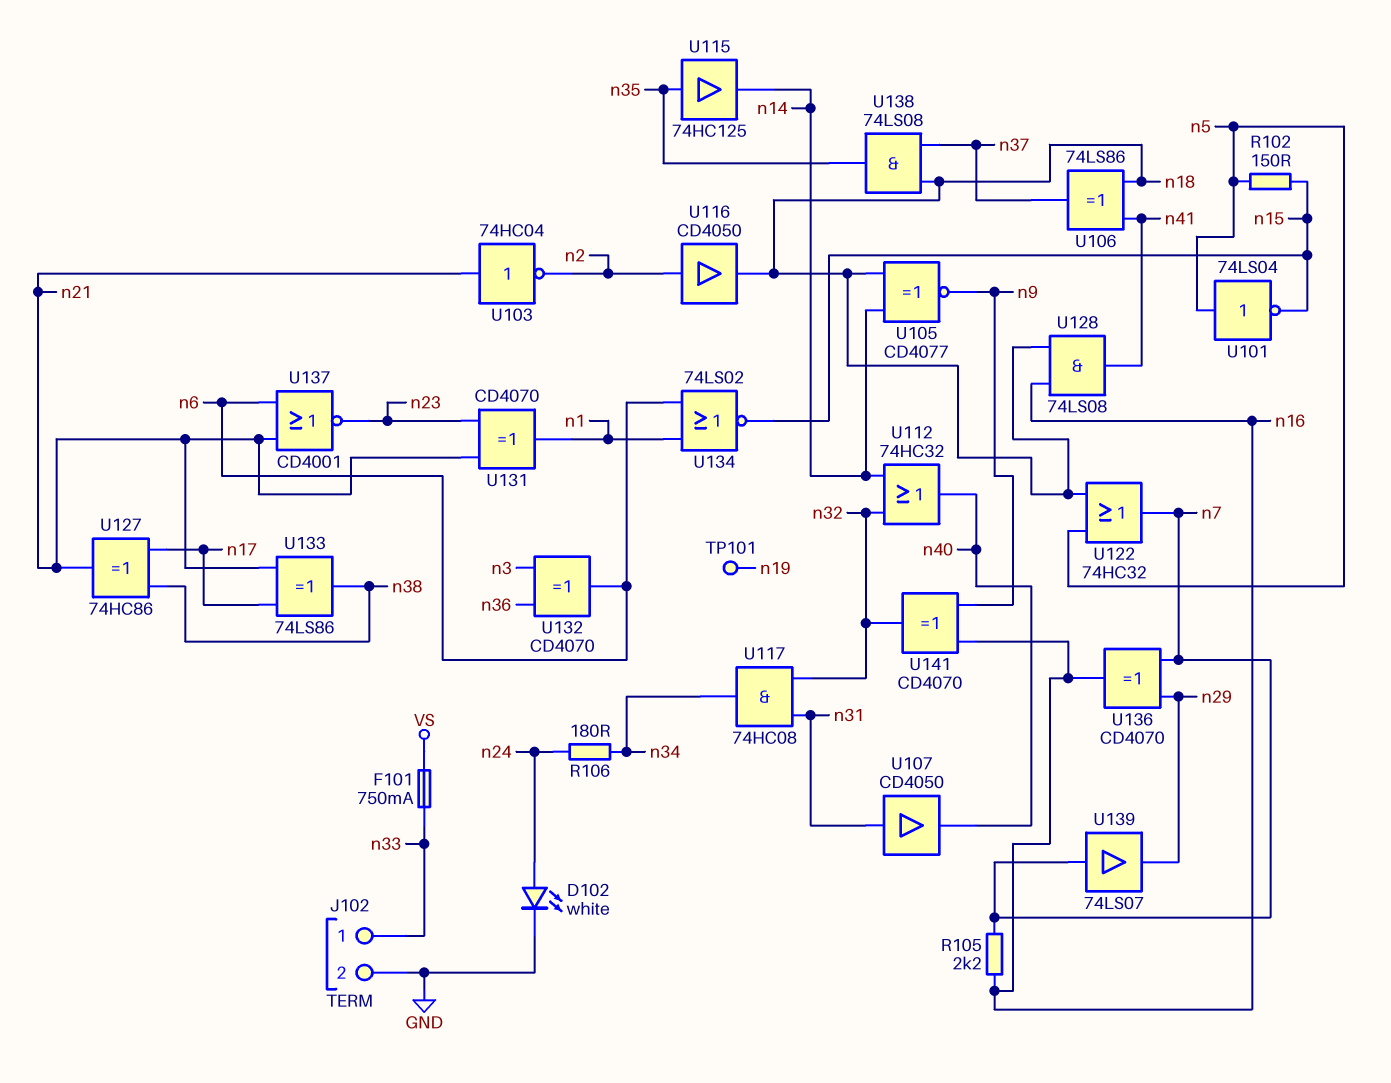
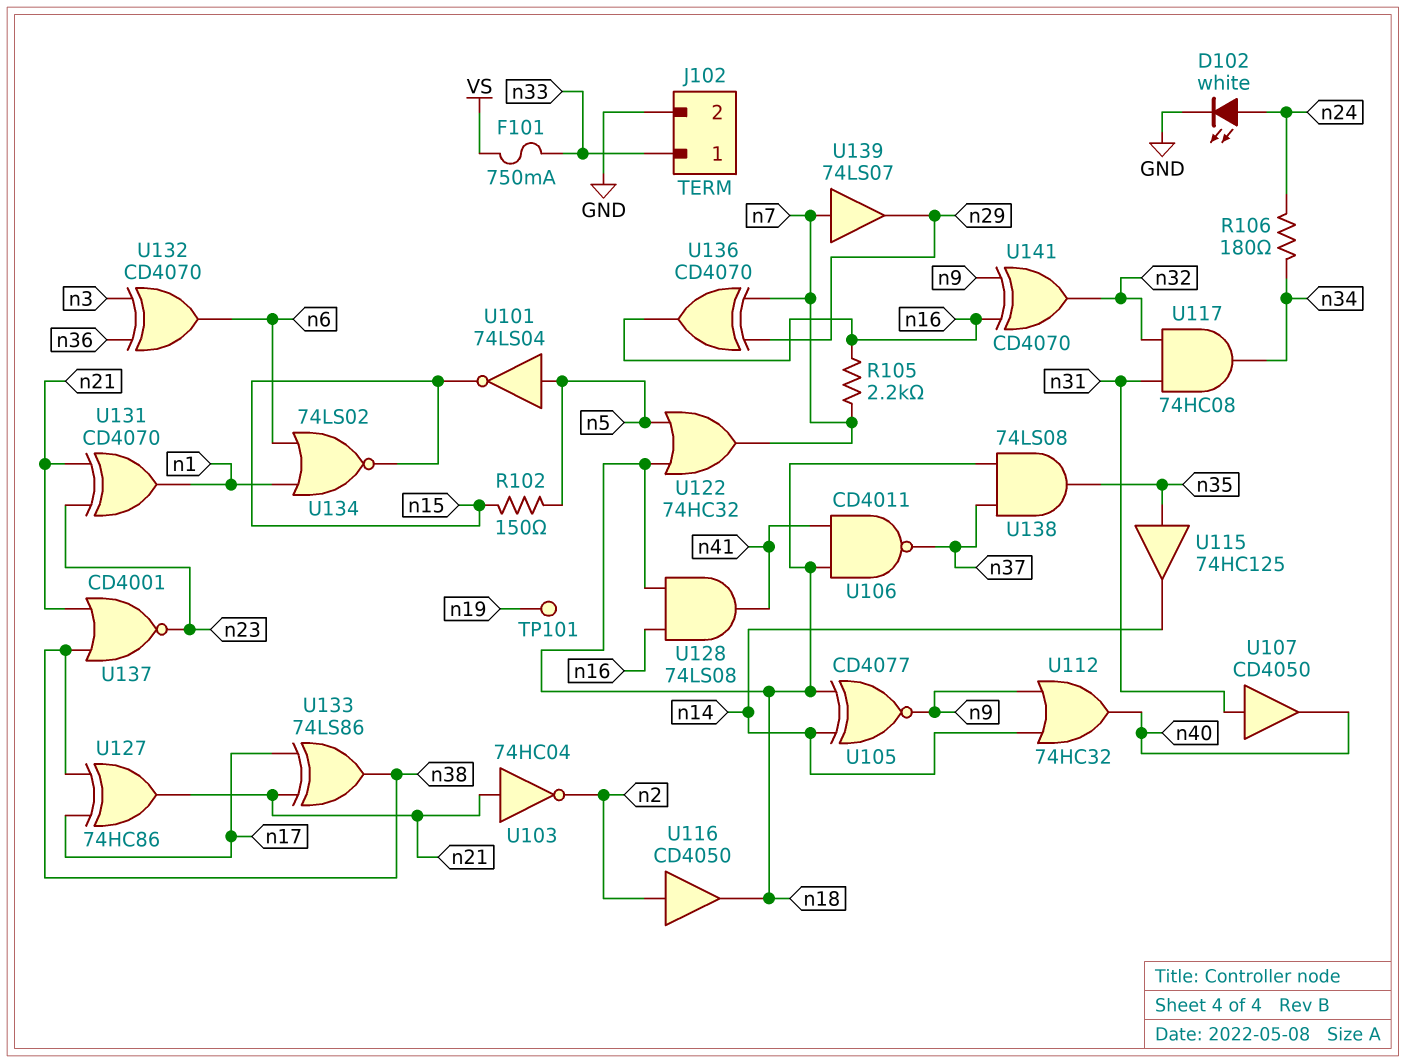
U106: XOR 74LS86 (in n18, in n41, out n37) -> NAND CD4011 (in n18, in n41, out n37)
U112: OR 74HC32 (in n14, in n32, out n40) -> OR 74HC32 (in n9, in n14, out n40)
U137: NOR CD4001 (in n6, in n21, out n23) -> NOR CD4001 (in n21, in n38, out n23)

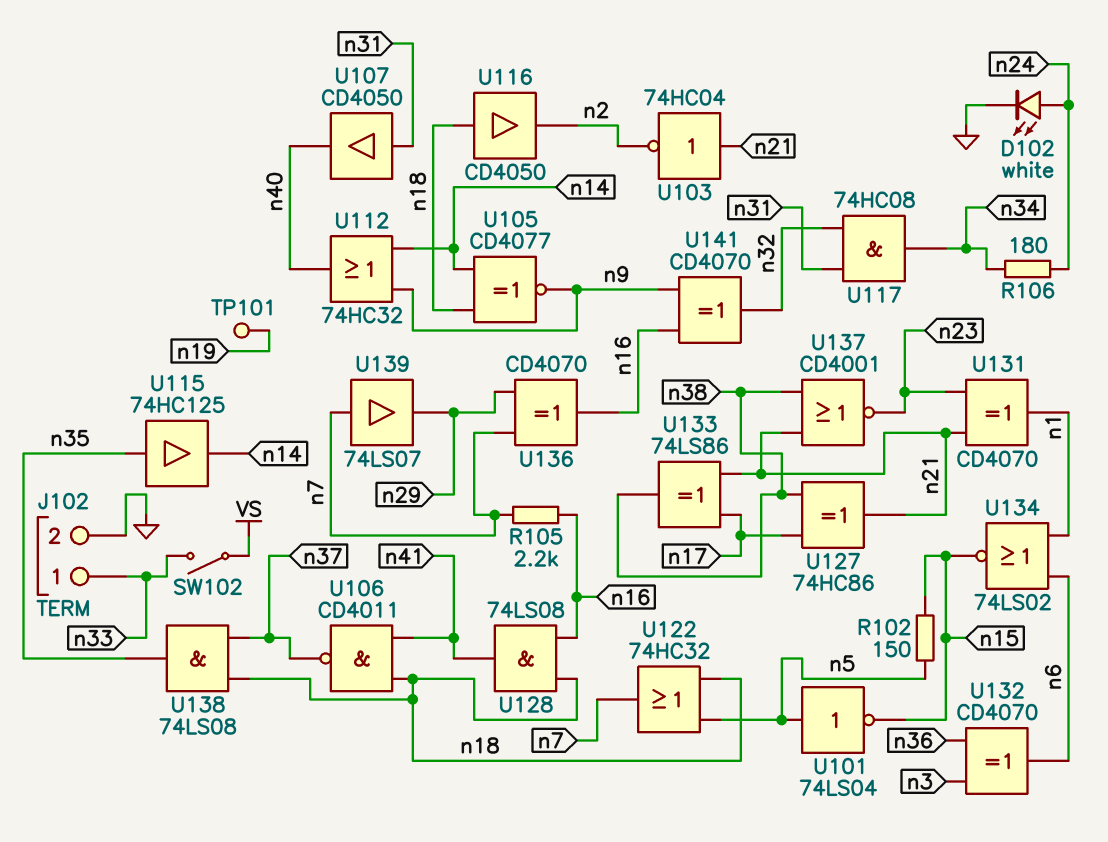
F101: 750mA (VS, n33) -> none
SW102: none -> switch (VS, n33)
U116: buffer CD4050 (in n2, out n18) -> buffer CD4050 (in n18, out n2)

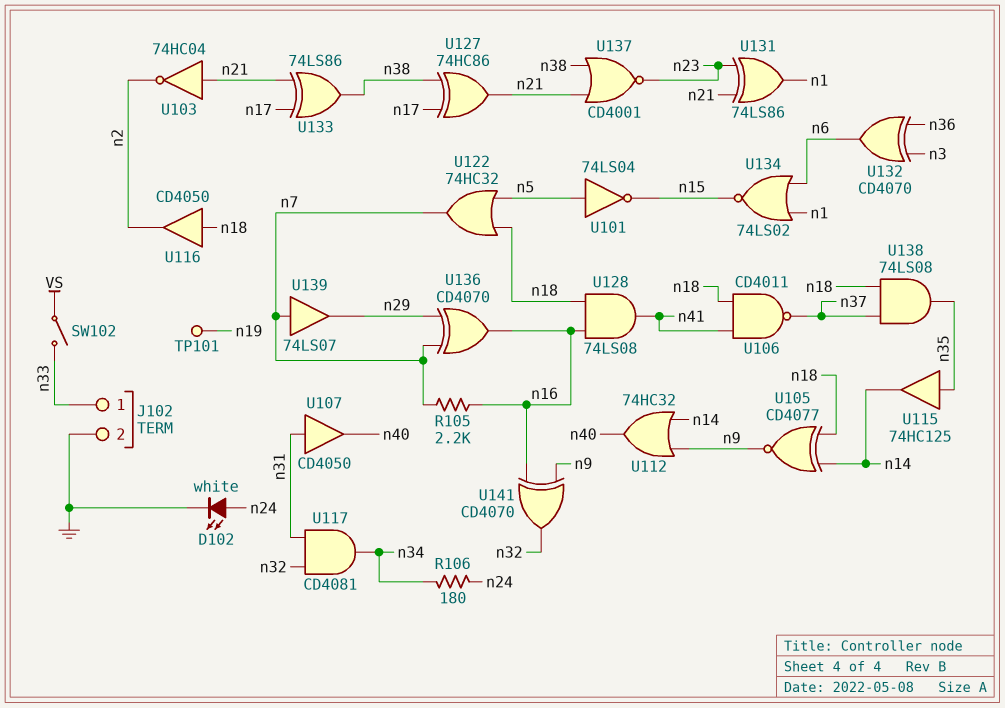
R102: 150 (n5, n15) -> none
U117: AND 74HC08 (in n31, in n32, out n34) -> AND CD4081 (in n31, in n32, out n34)
U131: XOR CD4070 (in n21, in n23, out n1) -> XOR 74LS86 (in n21, in n23, out n1)

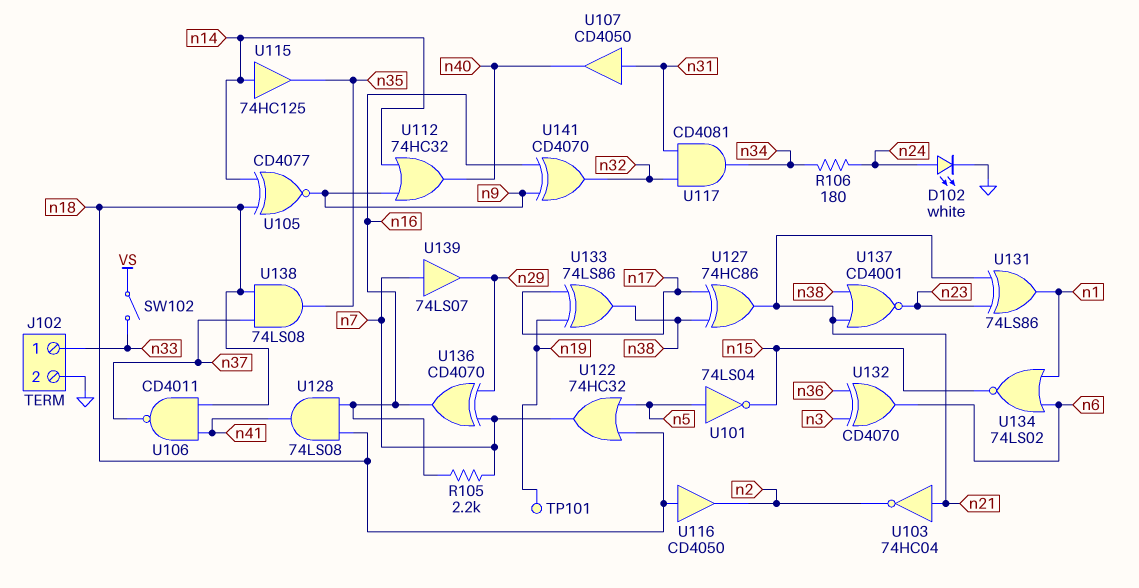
U115: buffer 74HC125 (in n35, out n14) -> buffer 74HC125 (in n14, out n35)
U133: XOR 74LS86 (in n17, in n21, out n38) -> XOR 74LS86 (in n17, in n19, out n38)

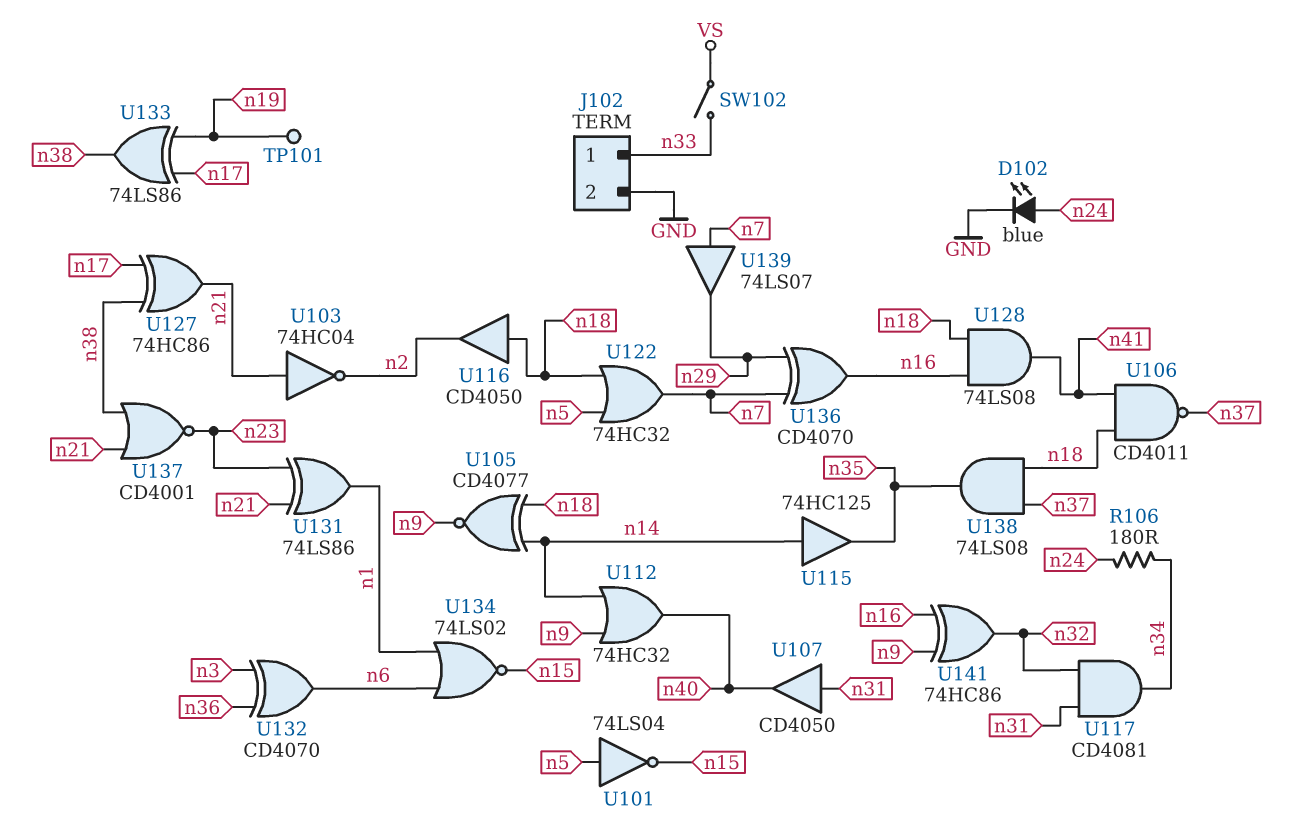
D102: LED white (A n24, K GND) -> LED blue (A n24, K GND)
R105: 2.2k (n7, n16) -> none
U141: XOR CD4070 (in n9, in n16, out n32) -> XOR 74HC86 (in n9, in n16, out n32)

